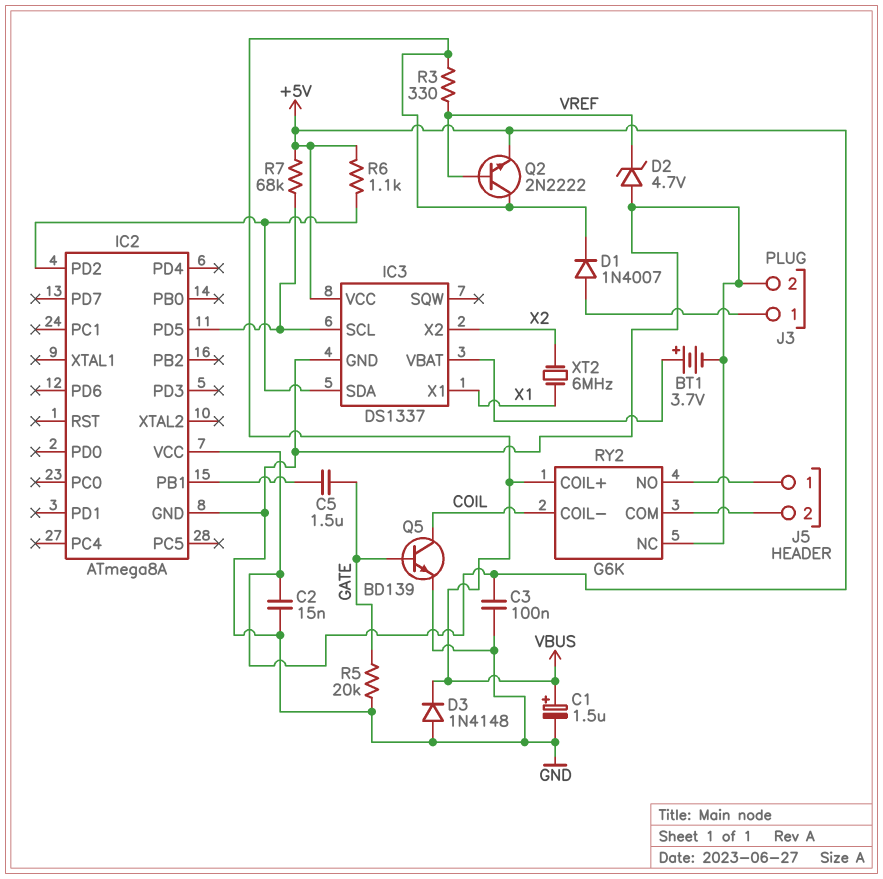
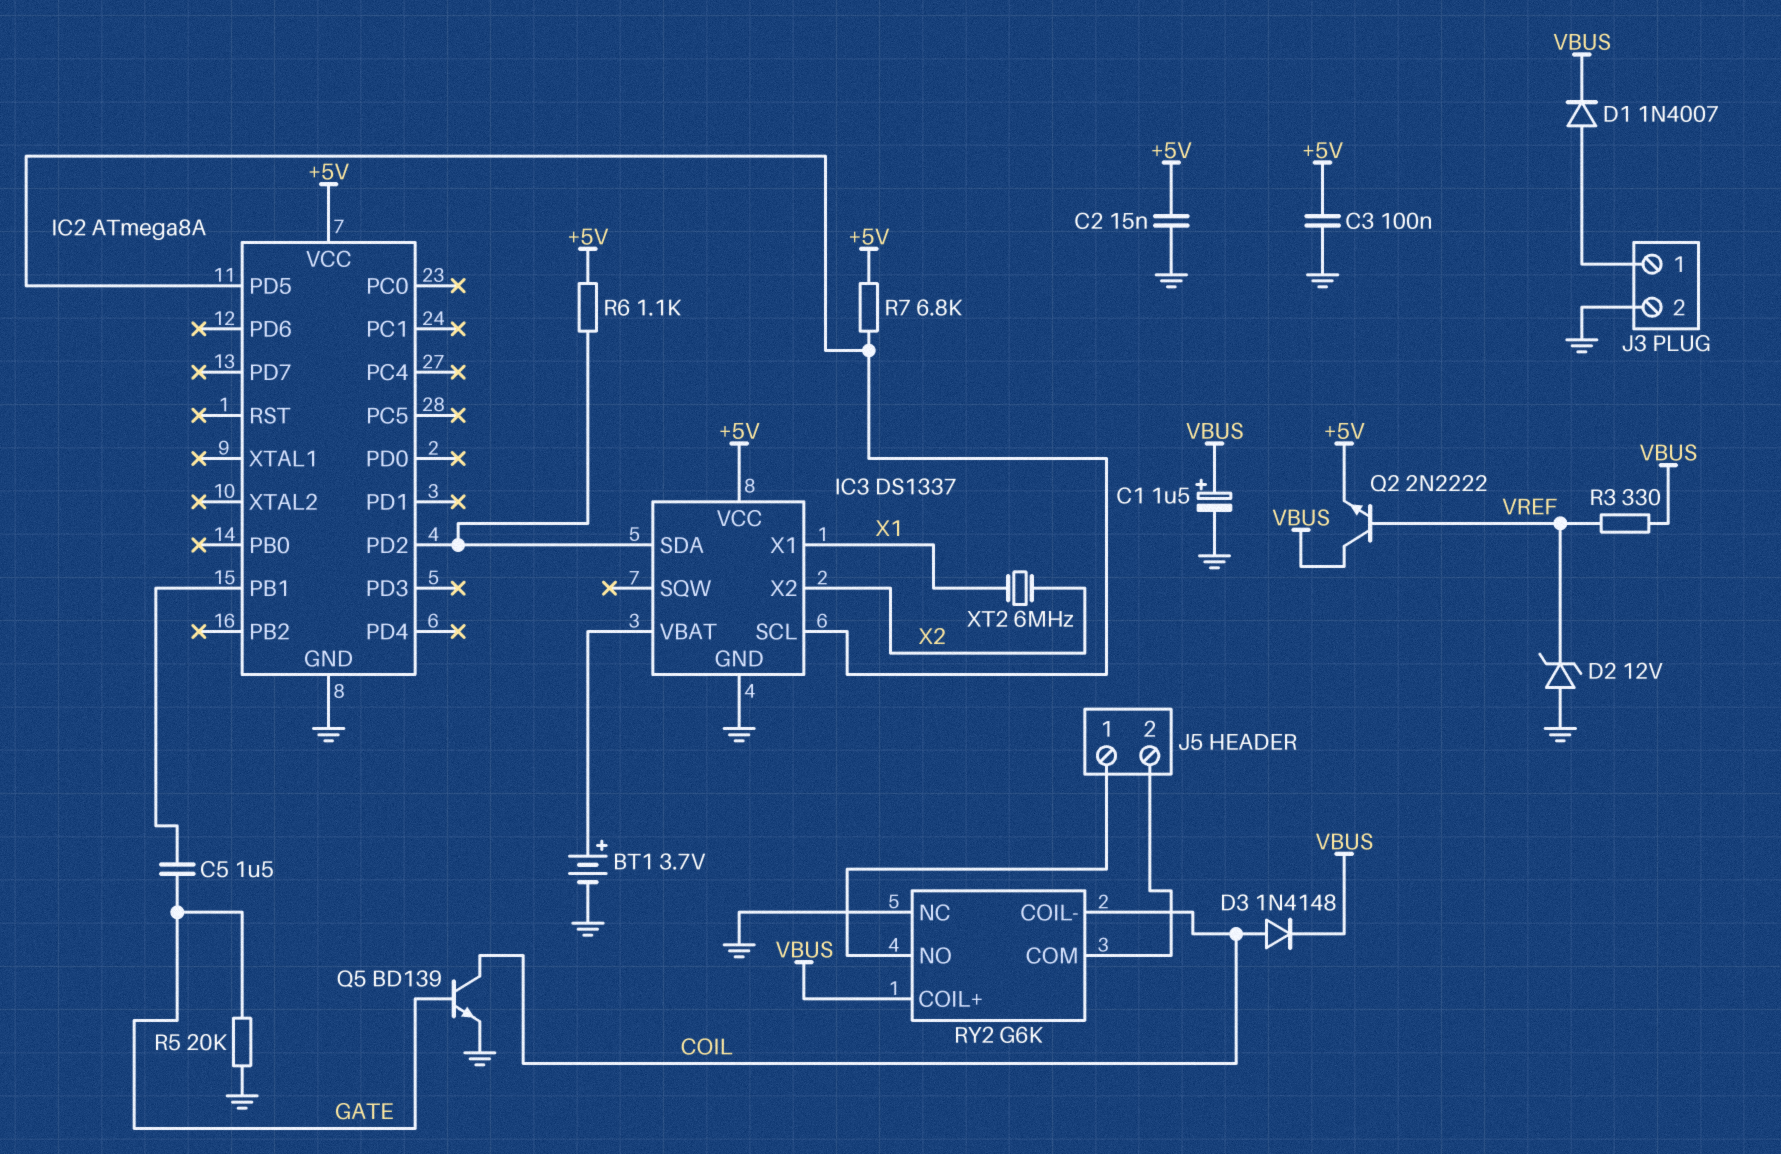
D2: zener 4.7V (A GND, K VREF) -> zener 12V (A GND, K VREF)
D3: diode 1N4148 (A GND, K VBUS) -> diode 1N4148 (A COIL, K VBUS)
R7: 68k (+5V, IC2/PD5) -> 6.8k (+5V, IC2/PD5)

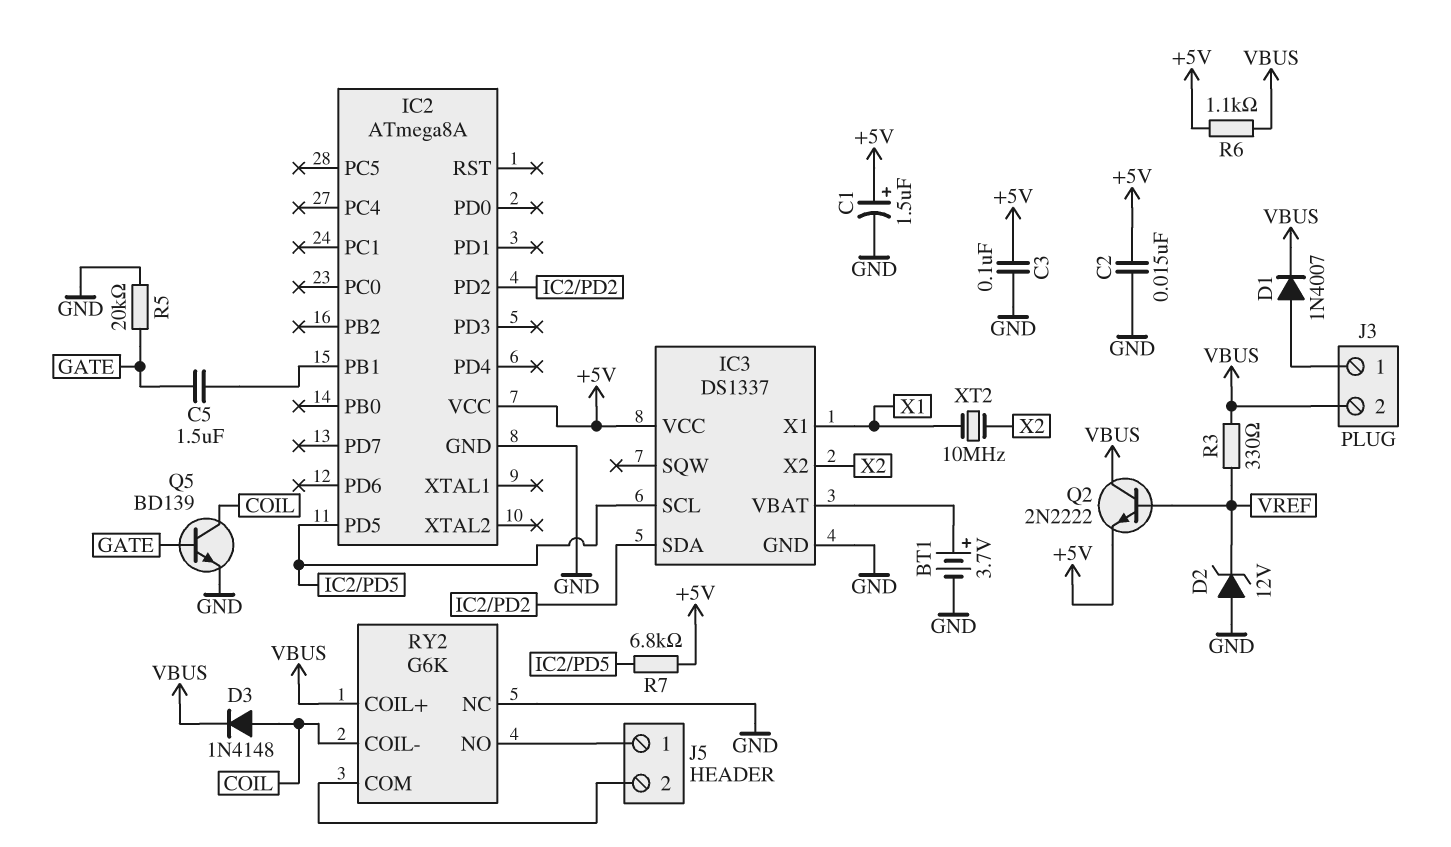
C1: 1.5uF (plus VBUS, minus GND) -> 1.5uF (plus +5V, minus GND)
J3 pin 2: GND -> VBUS
R6: 1.1k (+5V, IC2/PD2) -> 1.1k (+5V, VBUS)
XT2: 6MHz (X1, X2) -> 10MHz (X1, X2)

